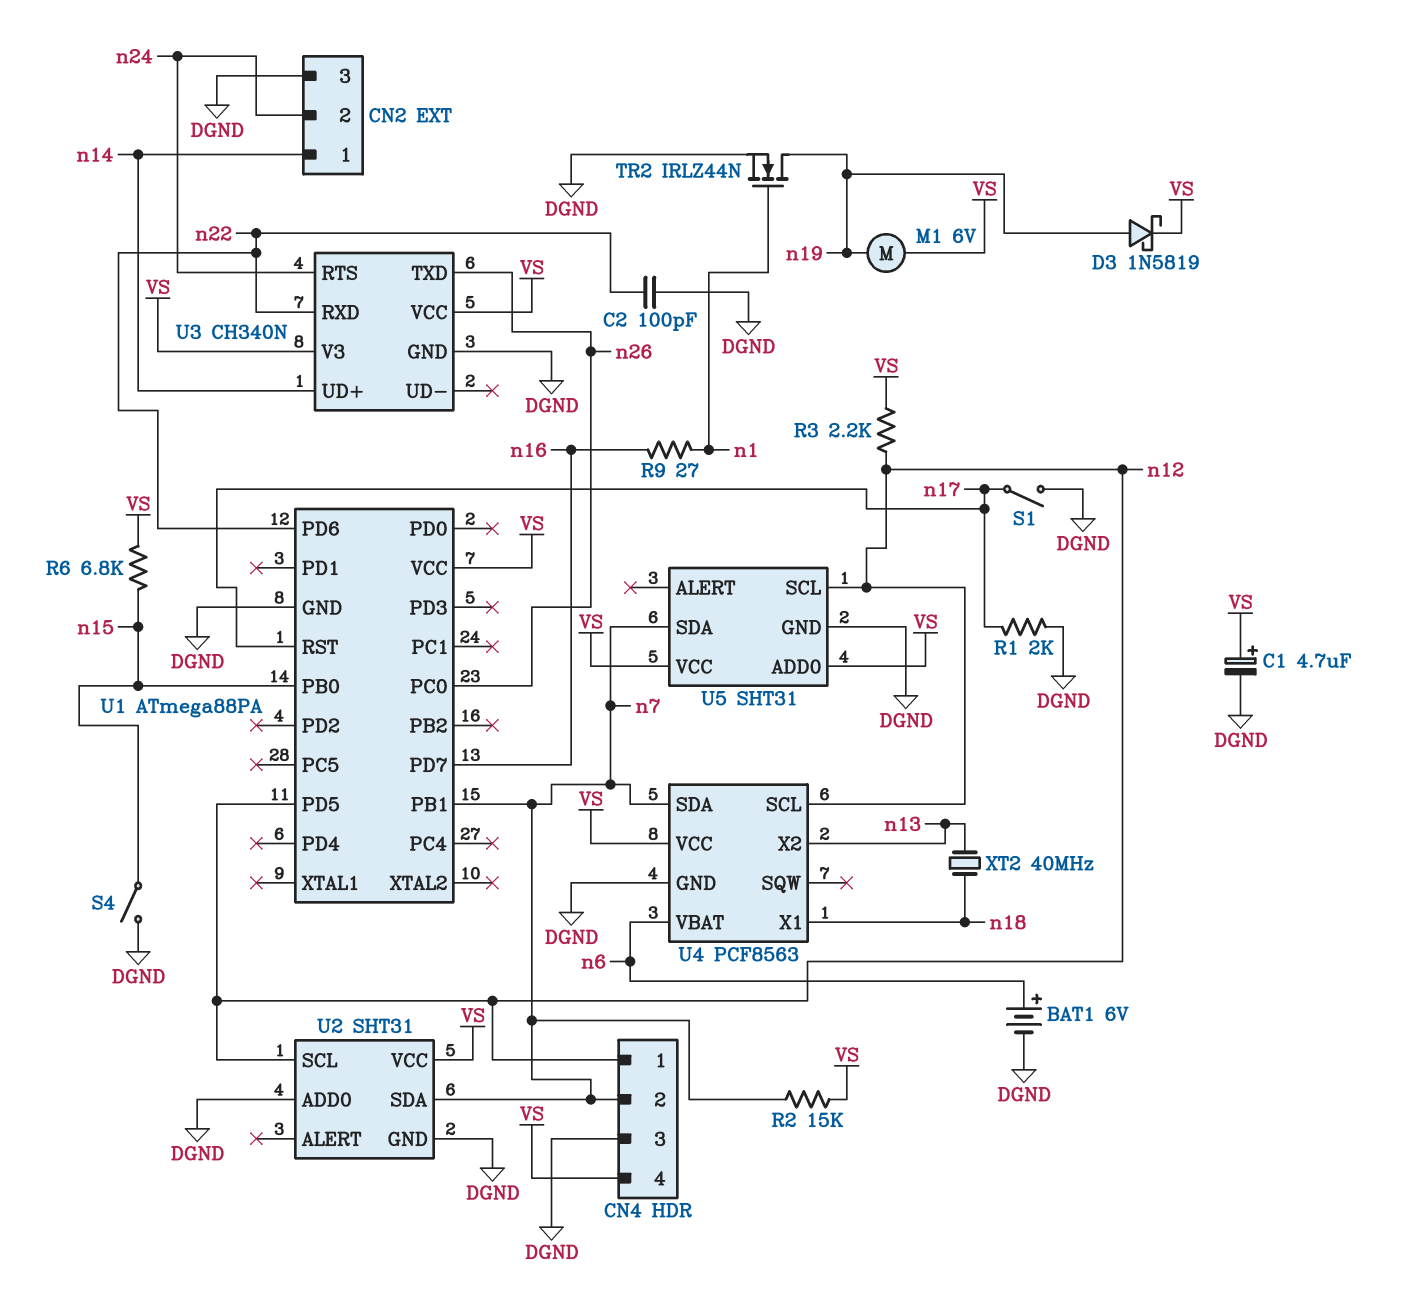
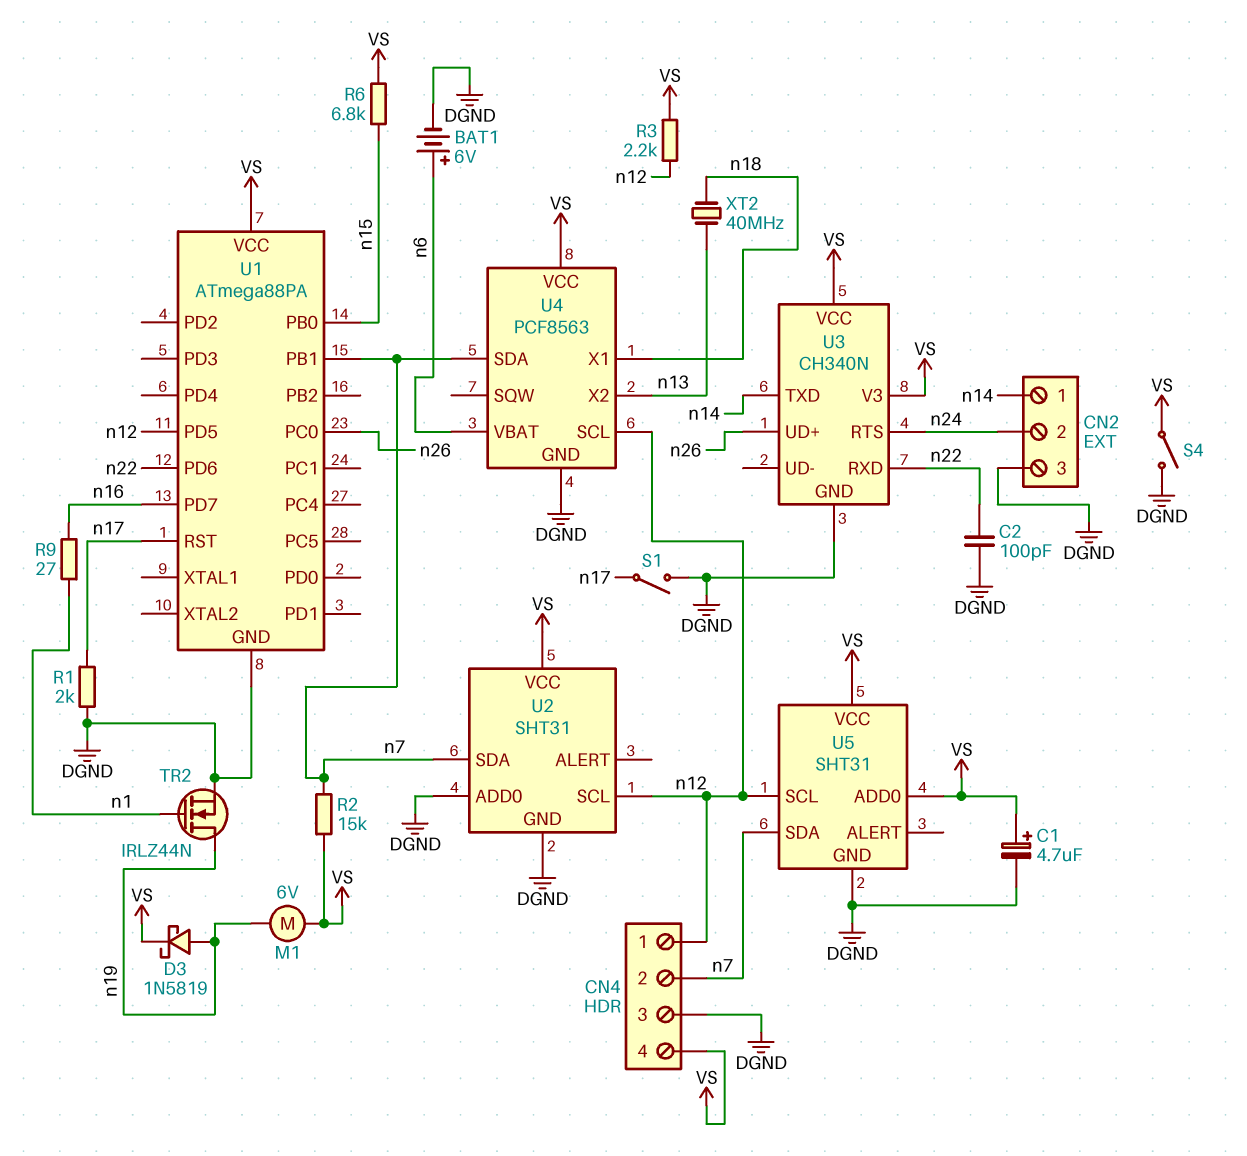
S4: switch (DGND, n15) -> switch (DGND, VS)
U3 pin TXD: n26 -> n14
U3 pin UD+: n14 -> n26

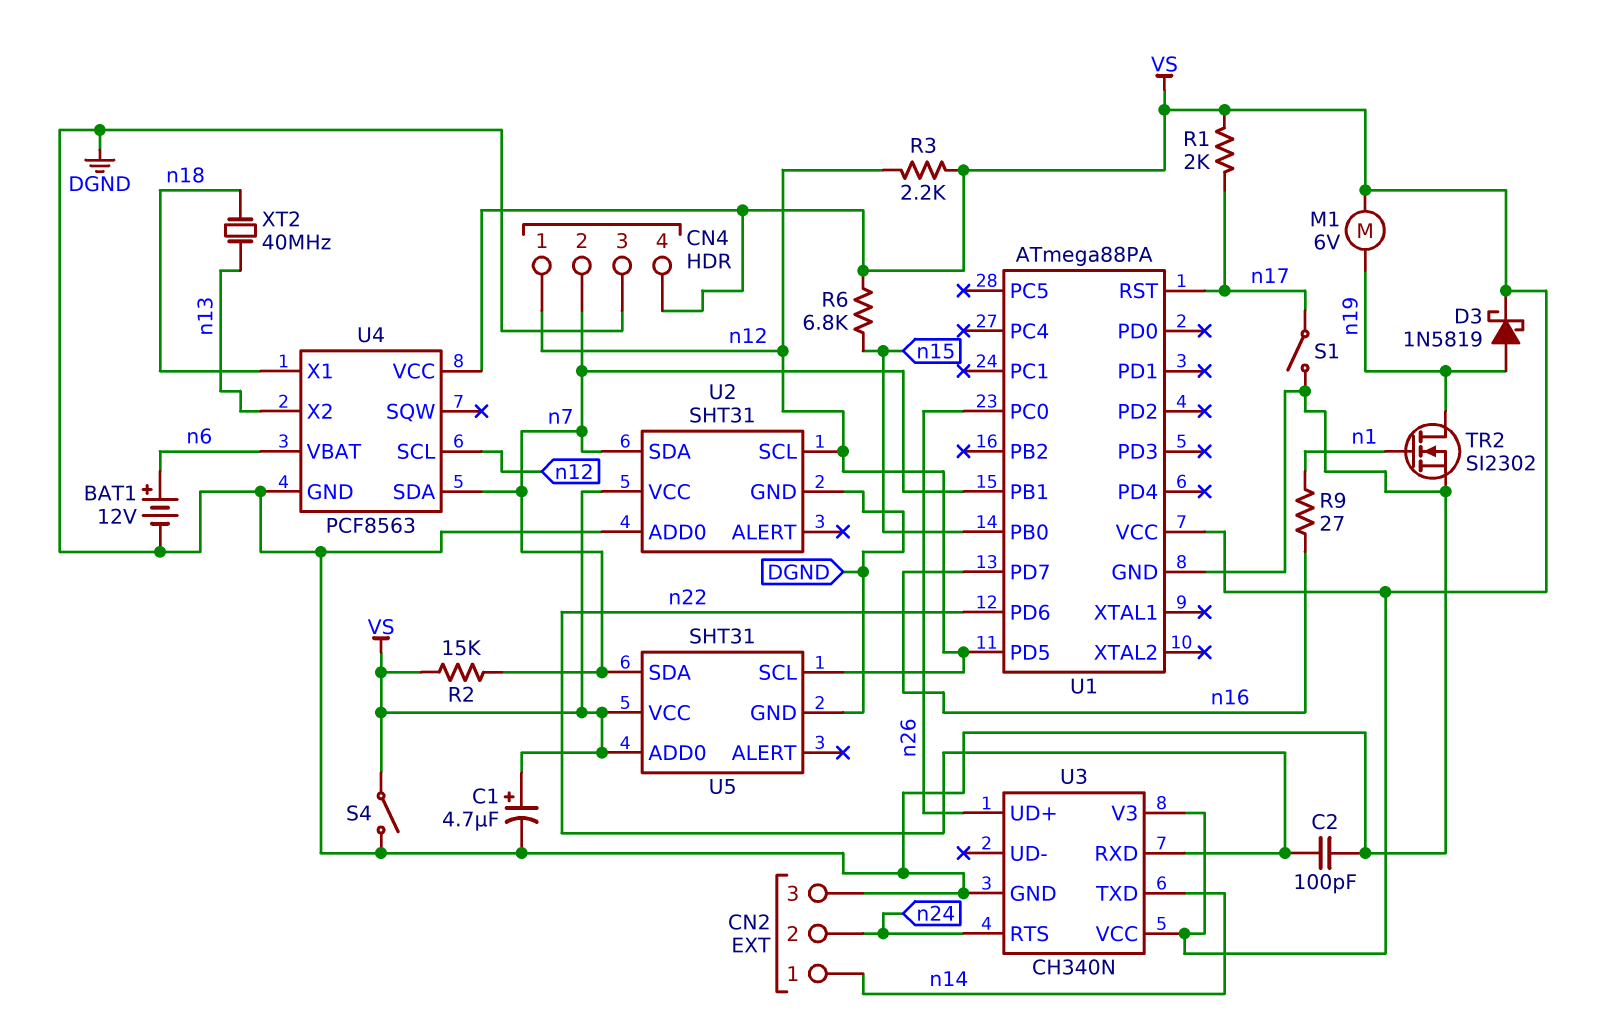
BAT1: 6V (plus n6, minus DGND) -> 12V (plus n6, minus DGND)
R1: 2k (DGND, n17) -> 2k (VS, n17)
TR2: NMOS IRLZ44N (G n1, D n19, S DGND) -> NMOS SI2302 (G n1, D n19, S DGND)

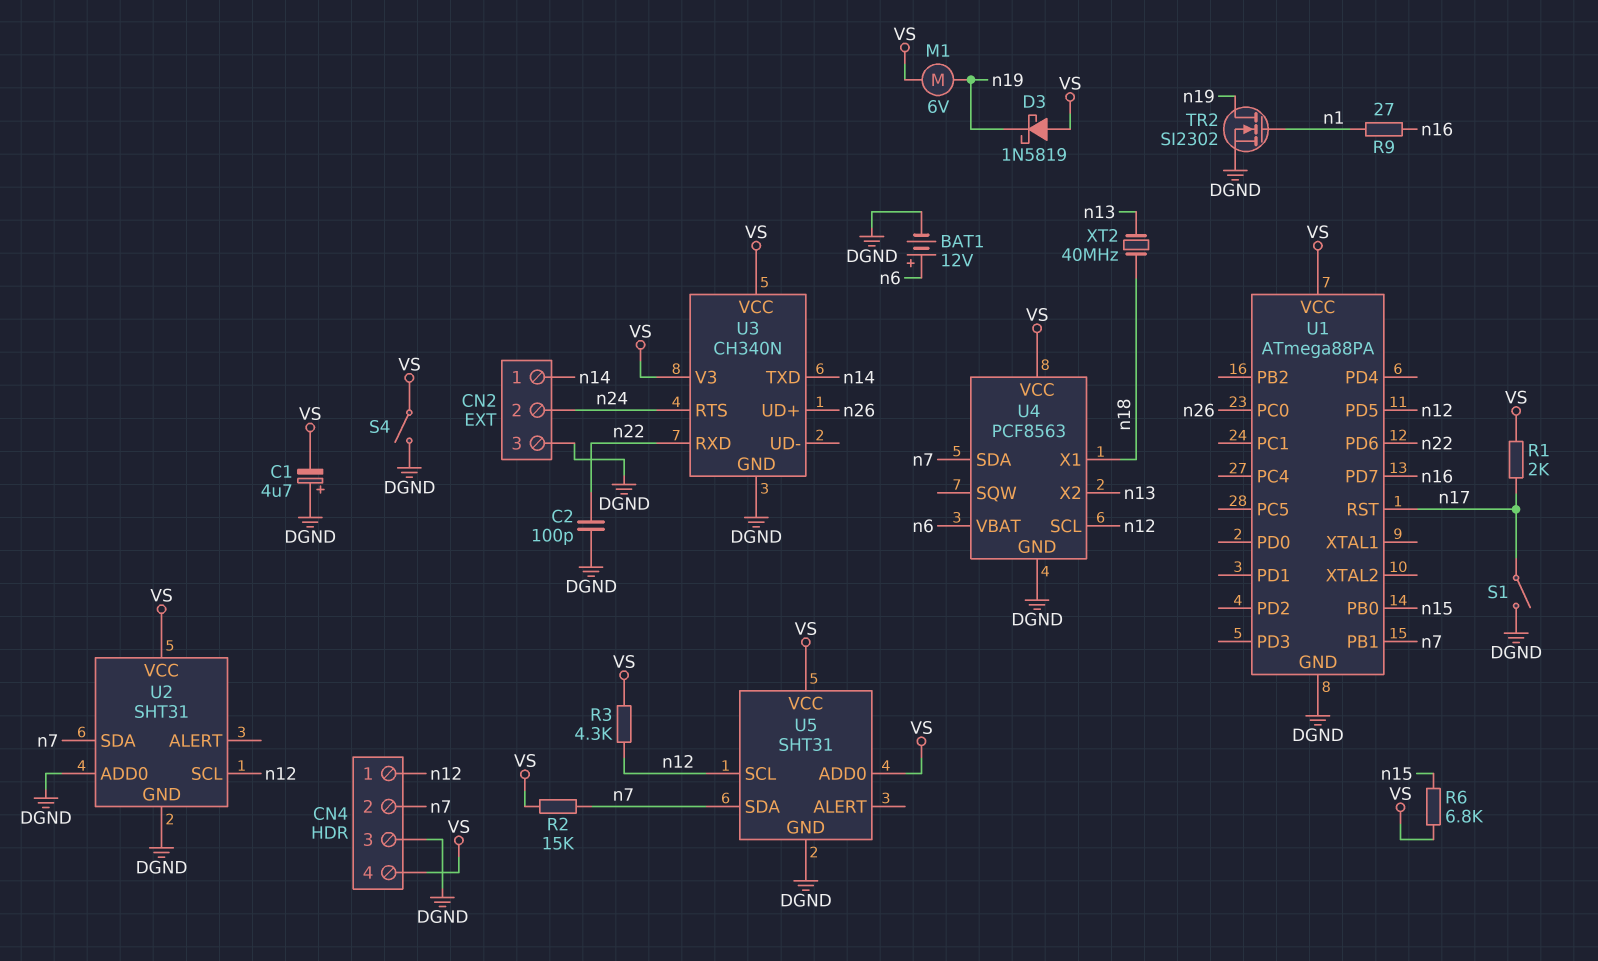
C1: 4.7uF (plus VS, minus DGND) -> 4.7uF (plus DGND, minus VS)
D3: schottky 1N5819 (A n19, K VS) -> schottky 1N5819 (A VS, K n19)
R3: 2.2k (VS, n12) -> 4.3k (VS, n12)

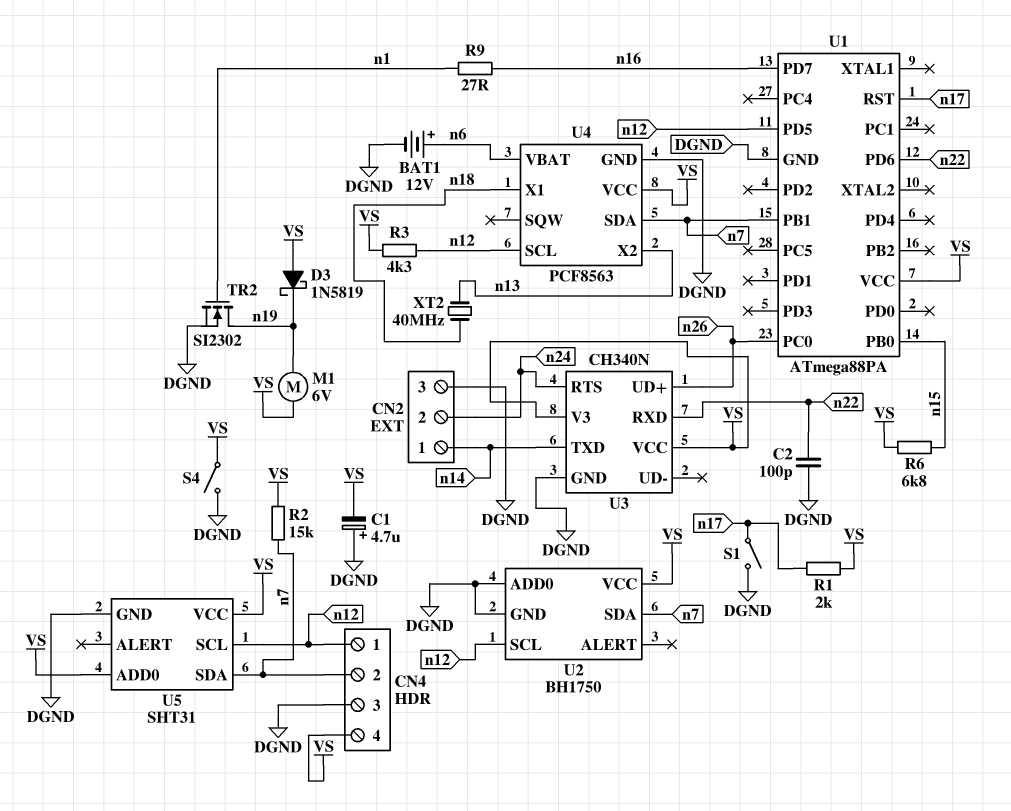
U2: SHT31 -> BH1750

